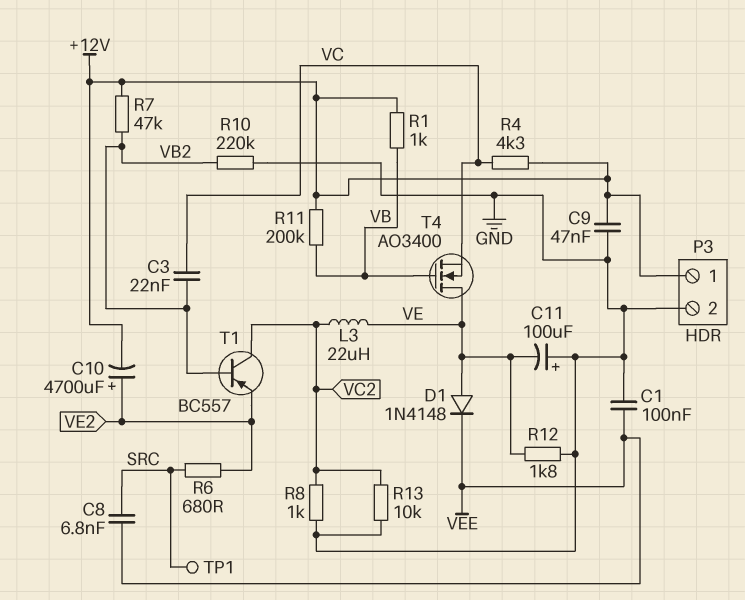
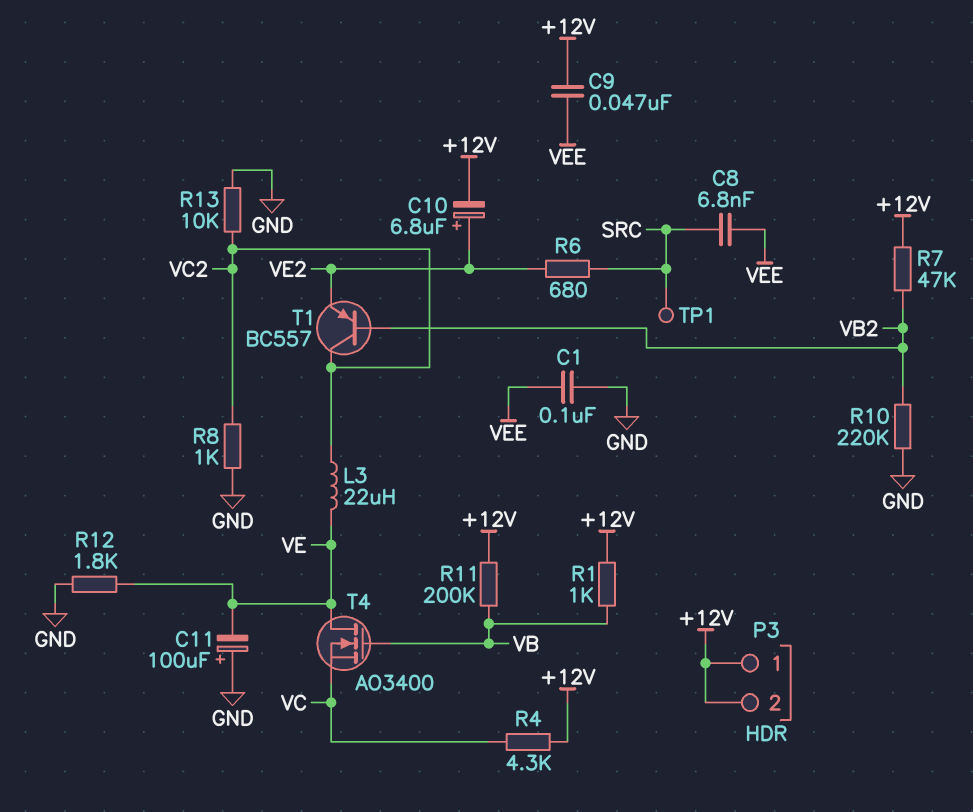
C3: 22nF (VB2, VC) -> none
C9: 47nF (+12V, GND) -> 47nF (+12V, VEE)
C10: 4700uF (plus VE2, minus +12V) -> 6.8uF (plus VE2, minus +12V)
D1: diode 1N4148 (A VE, K VEE) -> none
P3 pin 2: GND -> +12V

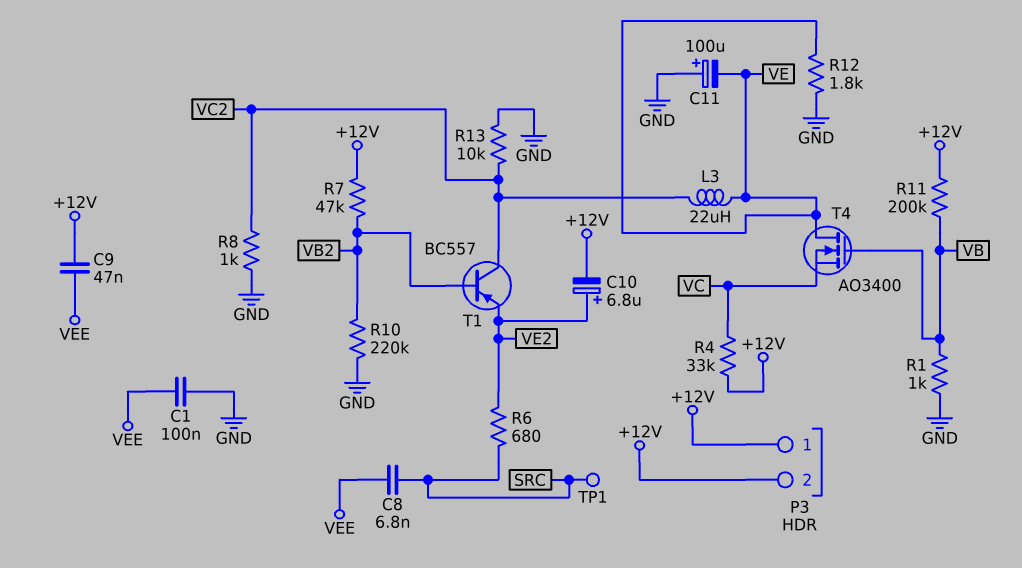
R1: 1k (+12V, VB) -> 1k (GND, VB)
R4: 4.3k (+12V, VC) -> 33k (+12V, VC)

